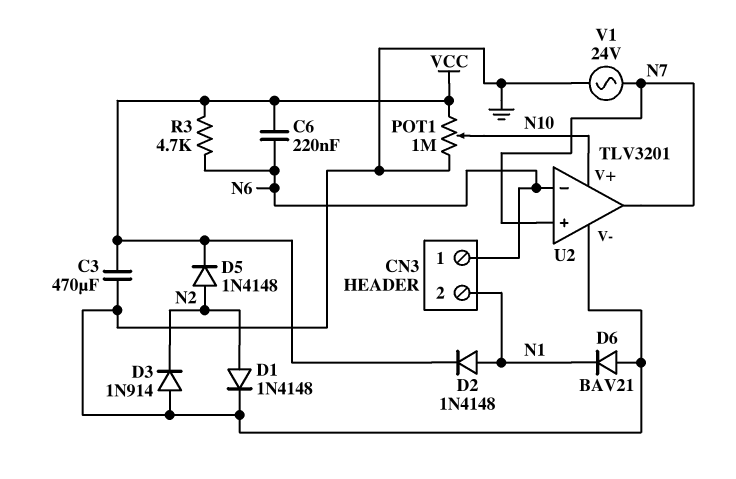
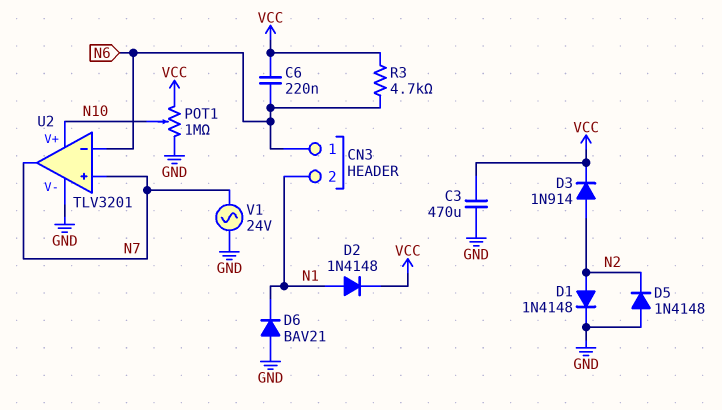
D3: diode 1N914 (A GND, K N2) -> diode 1N914 (A N2, K VCC)
D5: diode 1N4148 (A N2, K VCC) -> diode 1N4148 (A GND, K N2)

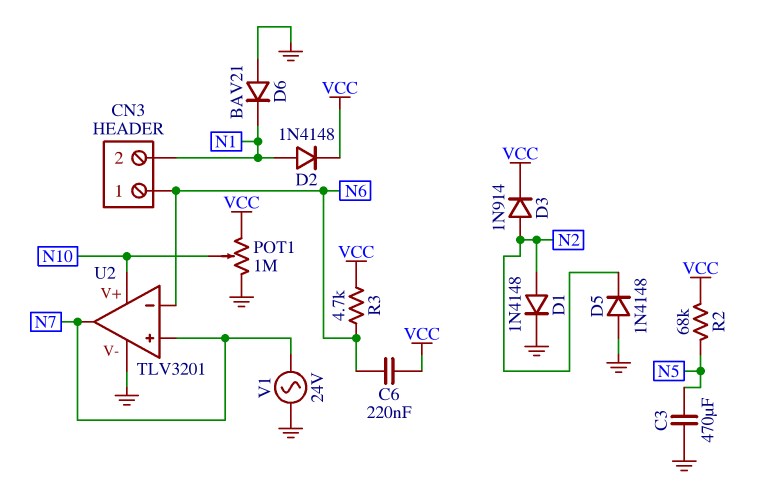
C3: 470uF (GND, VCC) -> 470uF (GND, N5)
R2: none -> 68k (N5, VCC)

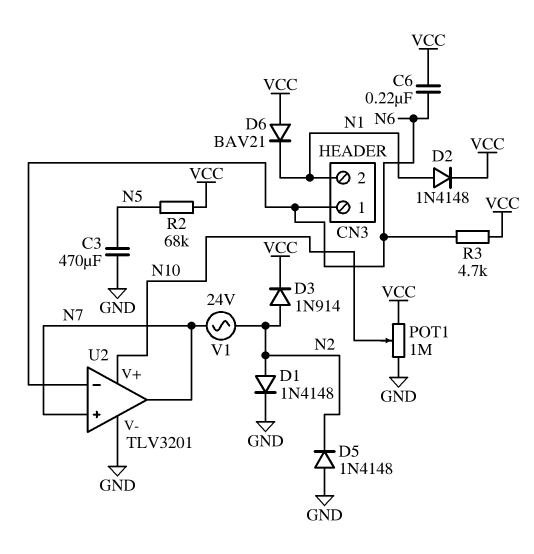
D6: diode BAV21 (A GND, K N1) -> diode BAV21 (A VCC, K N1)
V1: AC 24V (GND, N7) -> AC 24V (N2, N7)

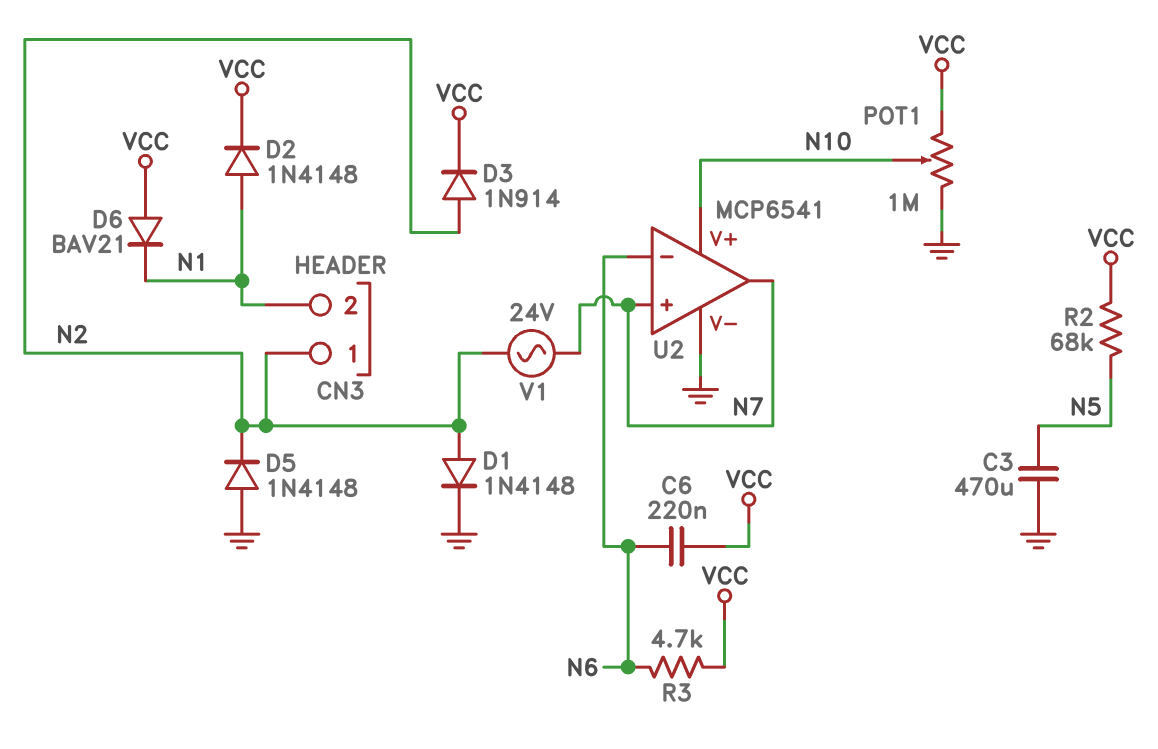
CN3 pin 1: N6 -> N2
U2: TLV3201 -> MCP6541

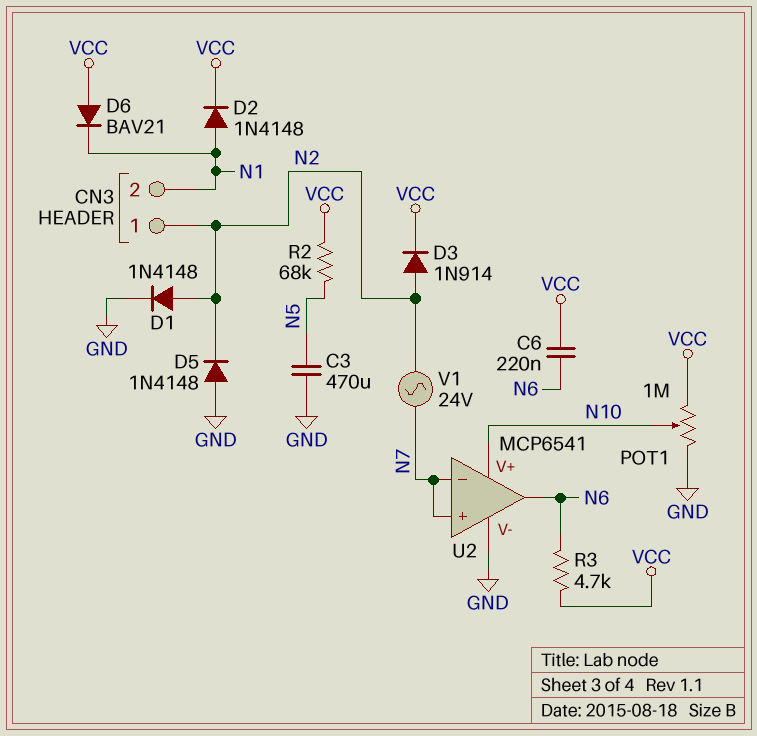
U2 pin in-: N6 -> N7
U2 pin out: N7 -> N6

